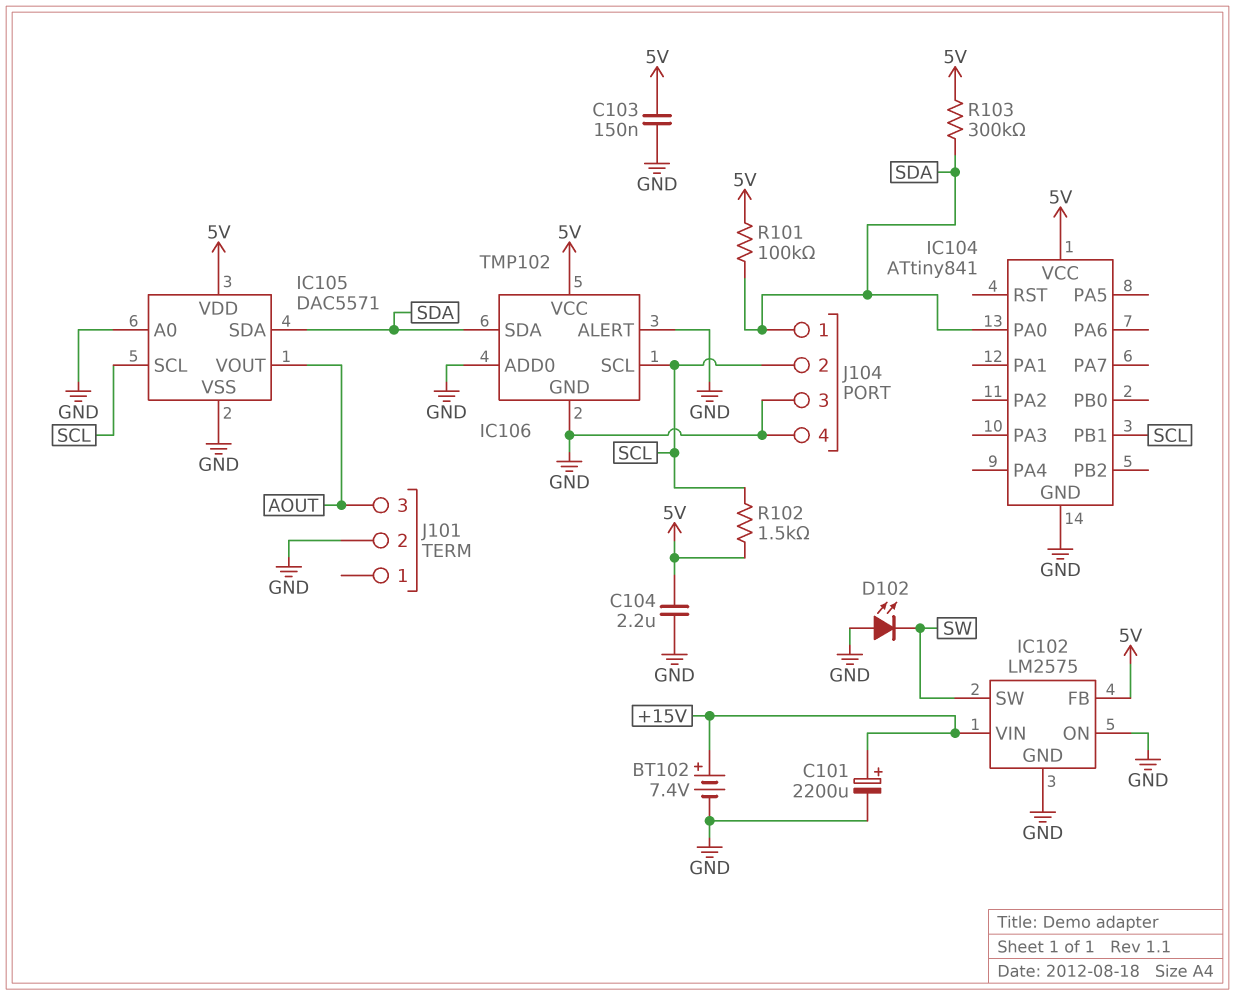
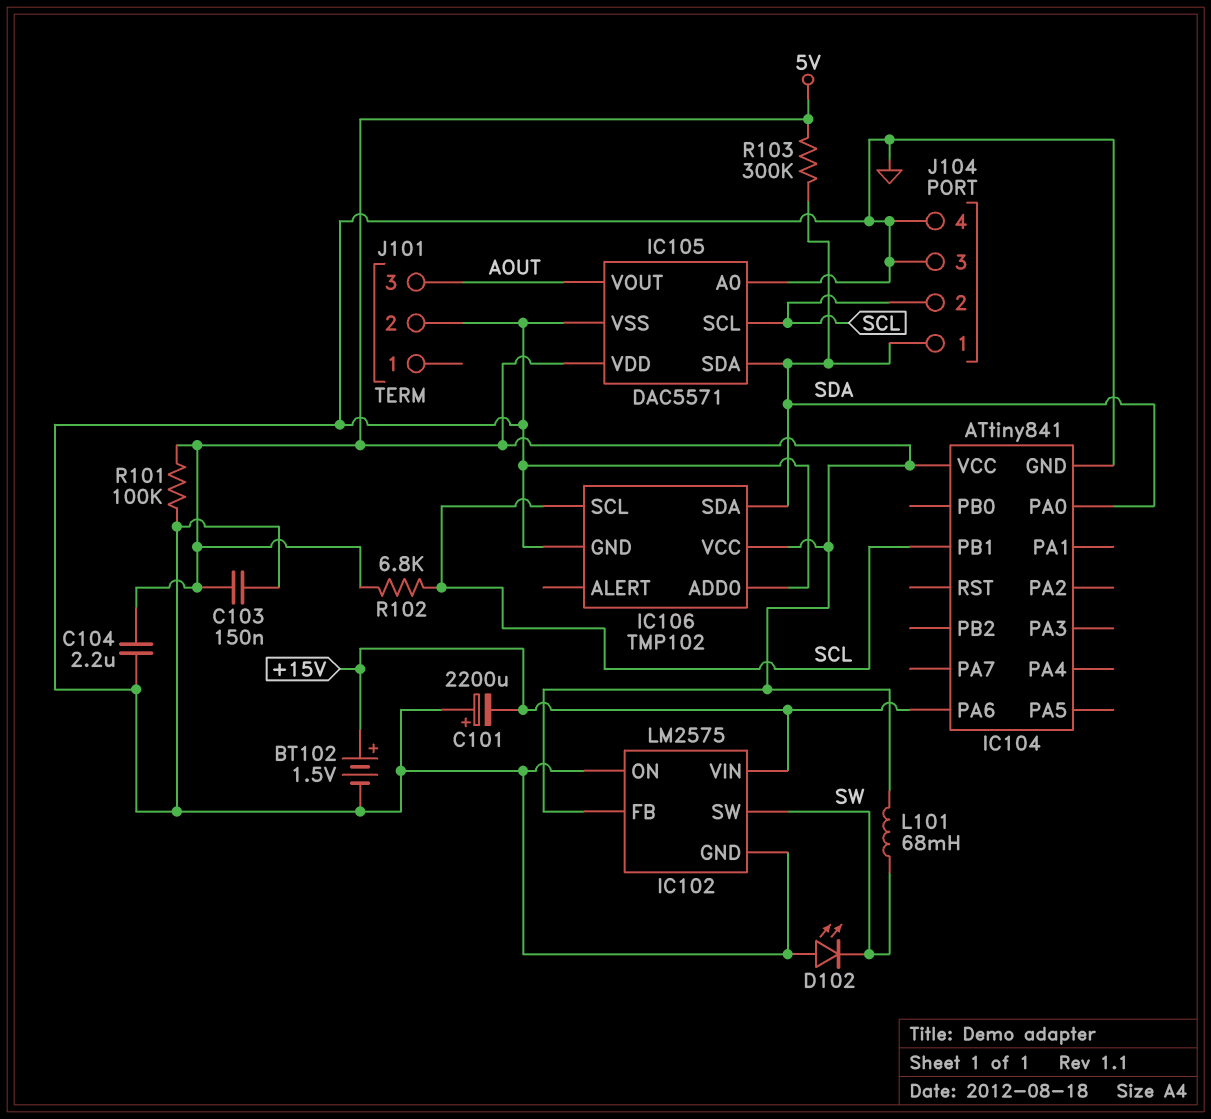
BT102: 7.4V (plus +15V, minus GND) -> 1.5V (plus +15V, minus GND)
C101: 2200uF (plus +15V, minus GND) -> 2200uF (plus GND, minus +15V)
IC104 pin PA6: none -> +15V
IC106 pin ALERT: GND -> none
L101: none -> 68mH (5V, SW)
R101: 100k (5V, SDA) -> 100k (5V, GND)
R102: 1.5k (5V, SCL) -> 6.8k (5V, SCL)

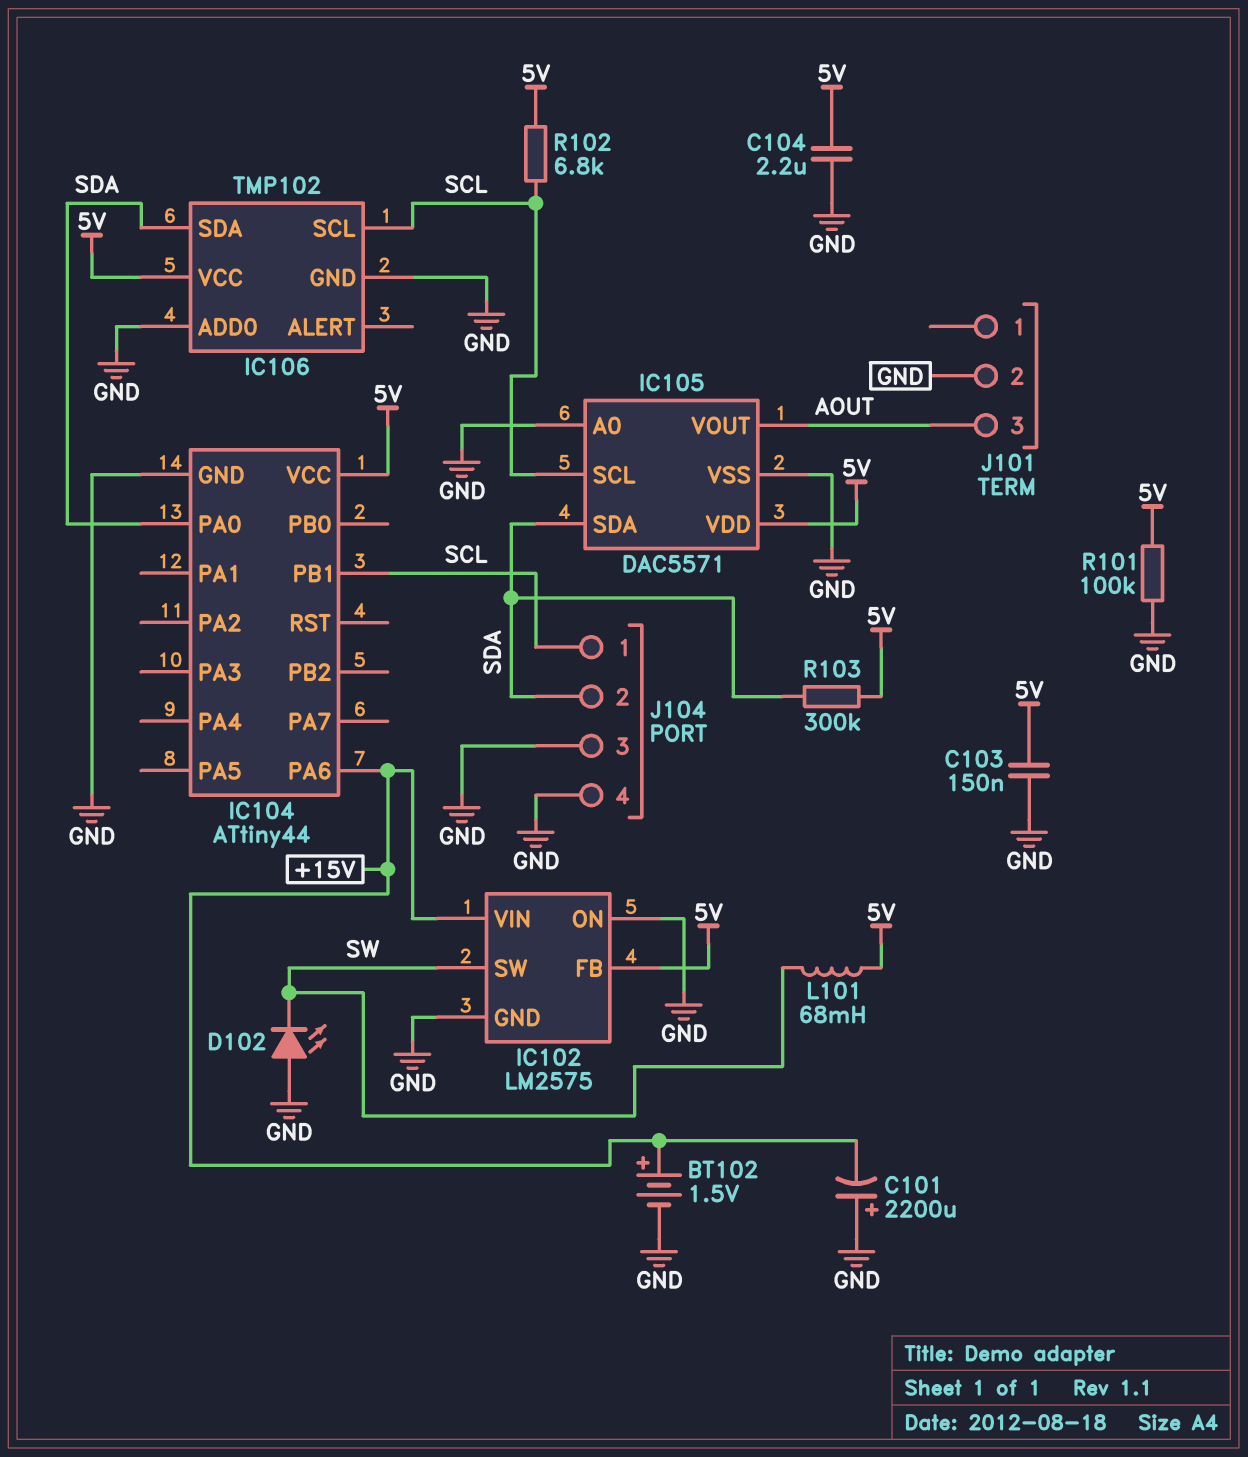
IC104: ATtiny841 -> ATtiny44
J104 pin 1: SDA -> SCL
J104 pin 2: SCL -> SDA

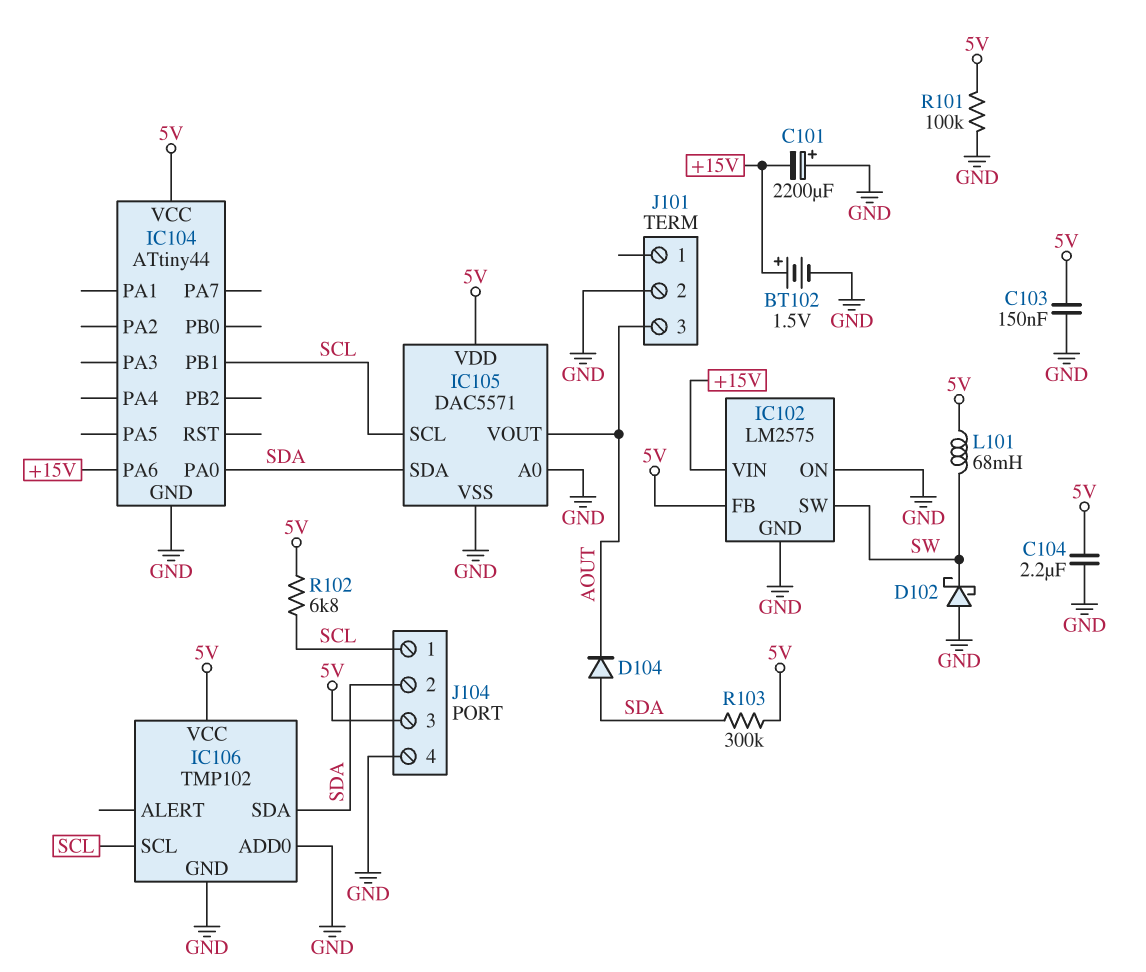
D102: LED (A GND, K SW) -> schottky (A GND, K SW)
D104: none -> diode (A SDA, K AOUT)
J104 pin 3: GND -> 5V

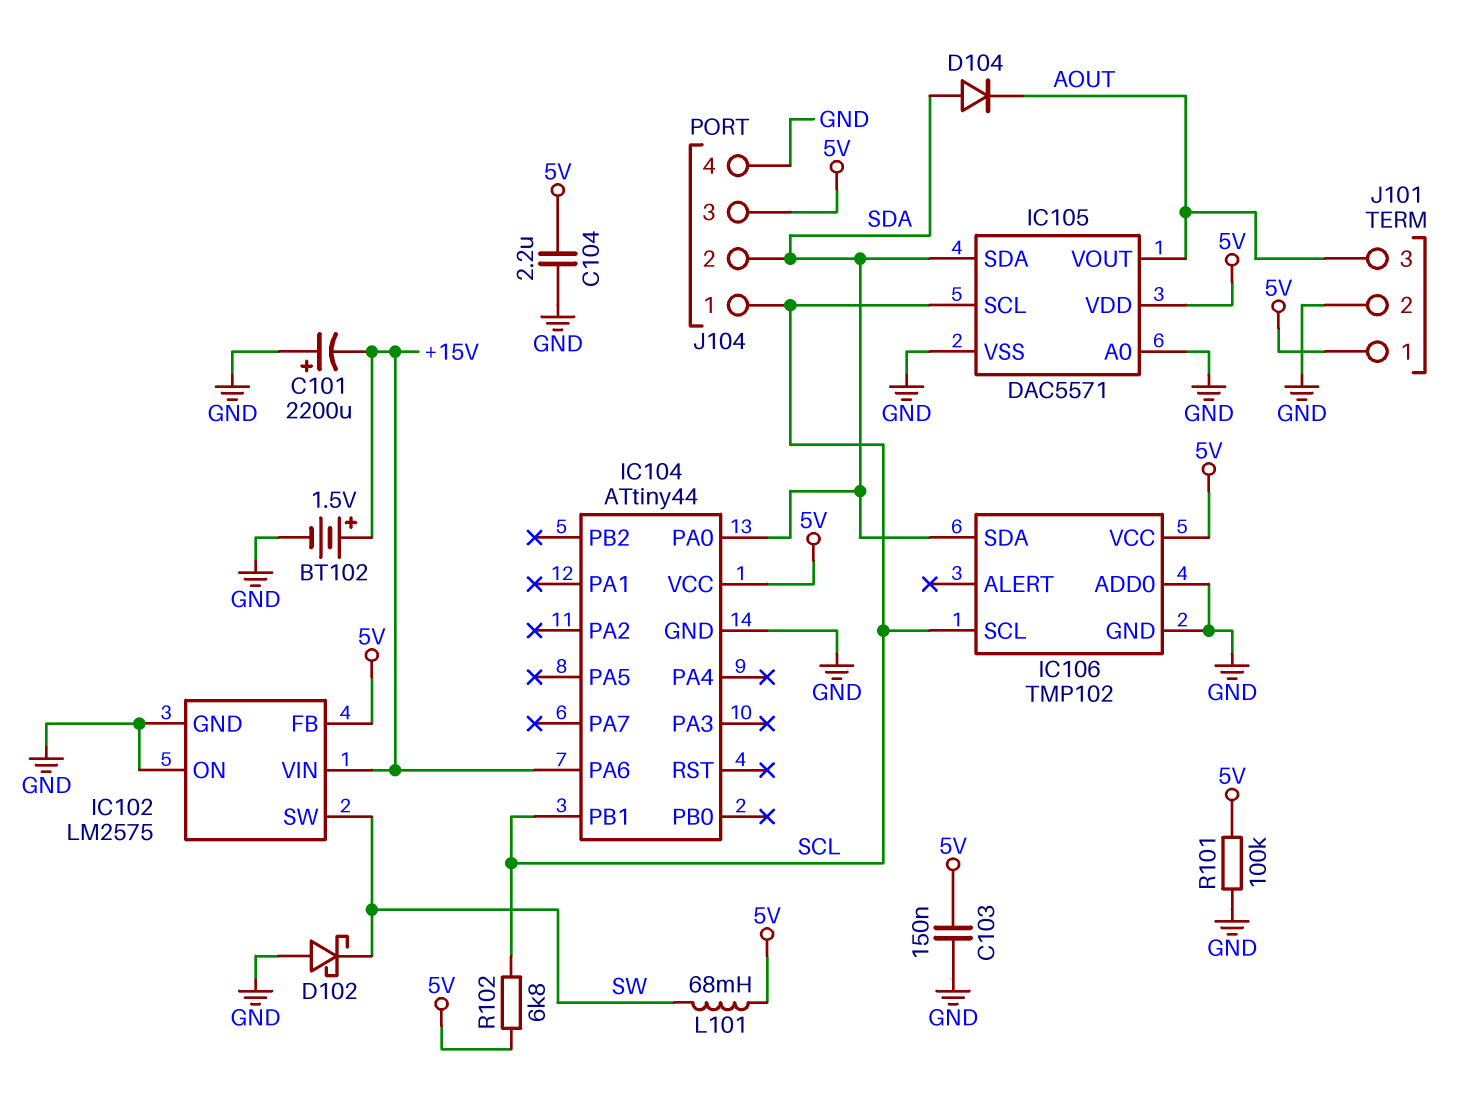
J101 pin 1: none -> 5V
R103: 300k (5V, SDA) -> none

